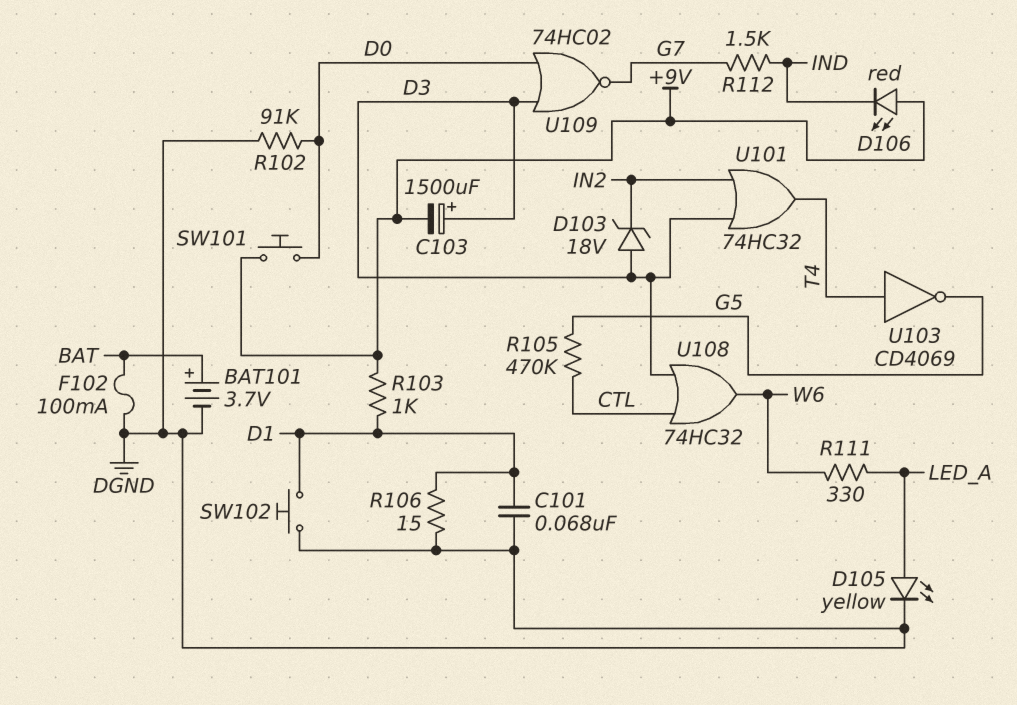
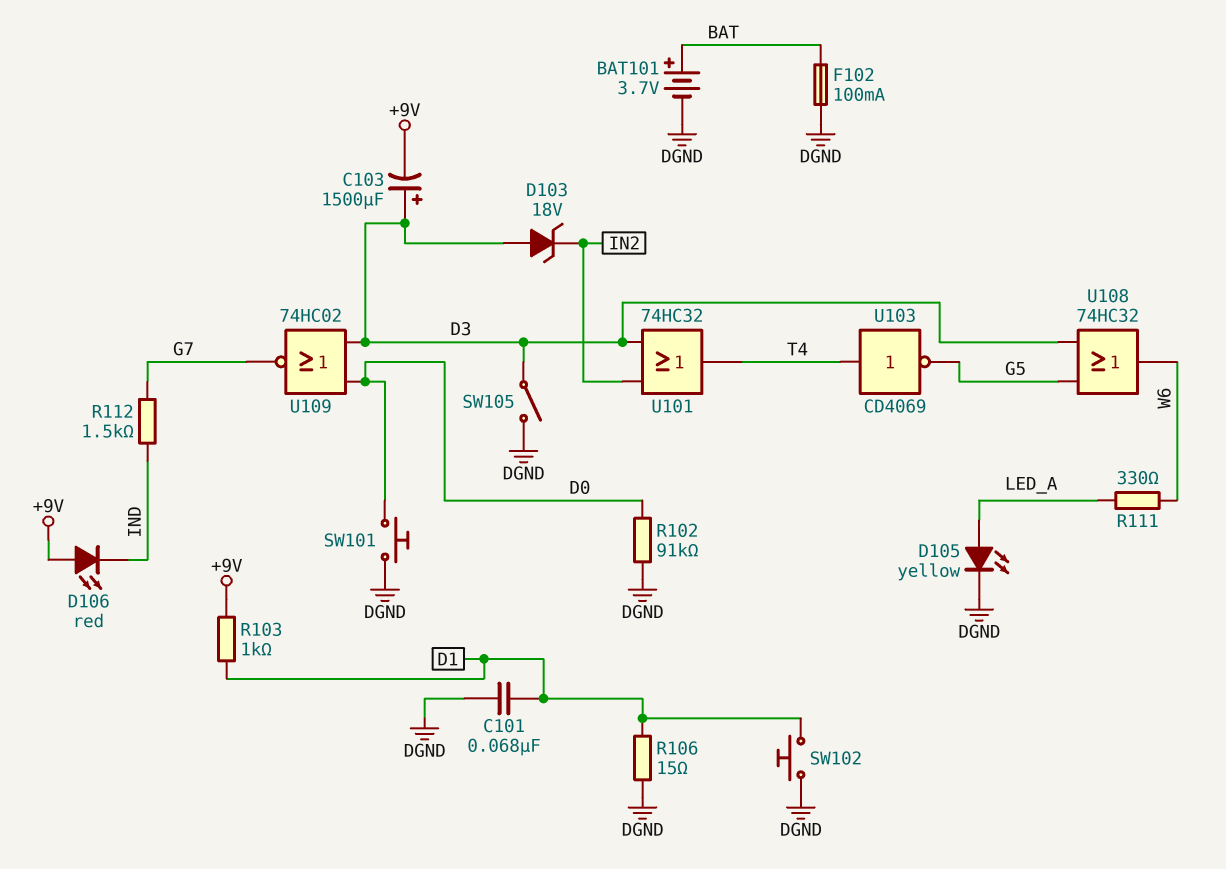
R105: 470k (CTL, G5) -> none
SW101: button (+9V, D0) -> button (D0, DGND)
SW105: none -> switch (D3, DGND)
U108: OR 74HC32 (in CTL, in D3, out W6) -> OR 74HC32 (in D3, in G5, out W6)

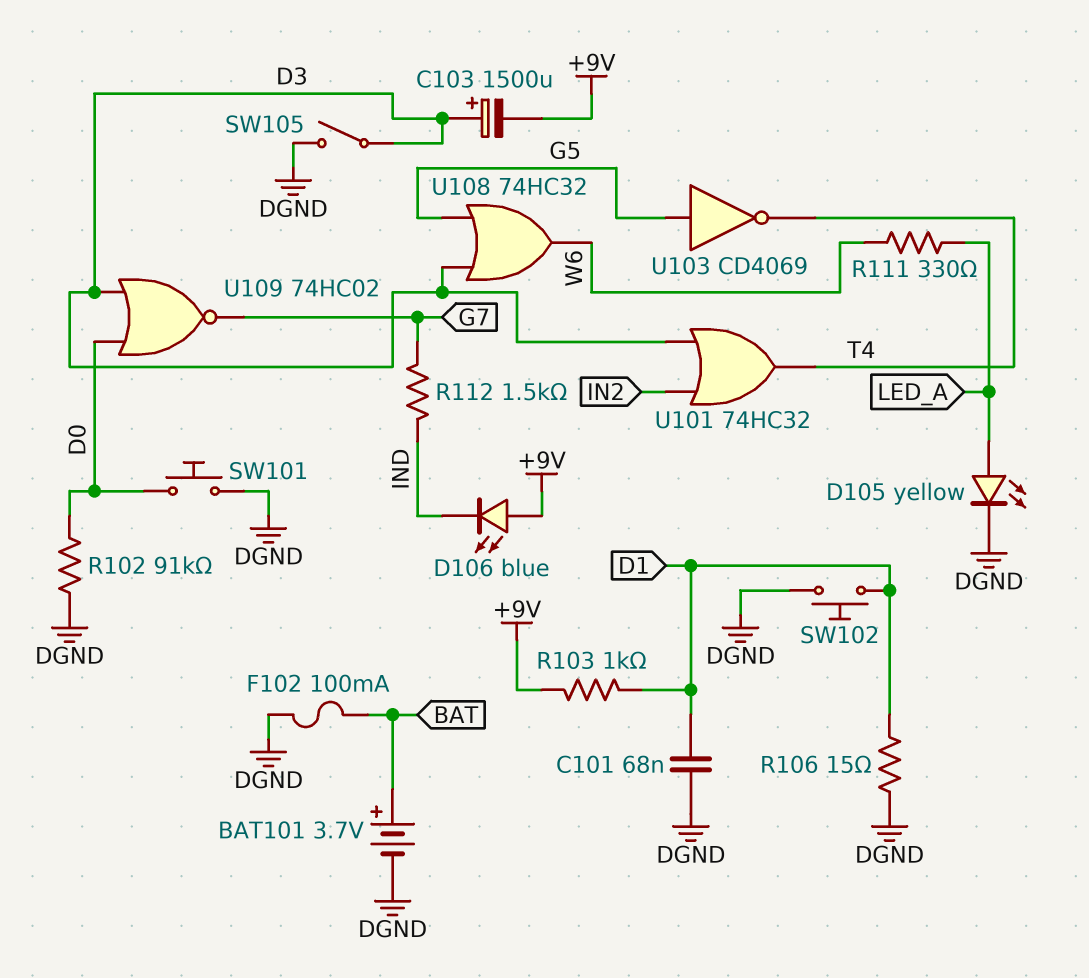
D103: zener 18V (A D3, K IN2) -> none
D106: LED red (A +9V, K IND) -> LED blue (A +9V, K IND)
U103: NOT CD4069 (in T4, out G5) -> NOT CD4069 (in G5, out T4)

